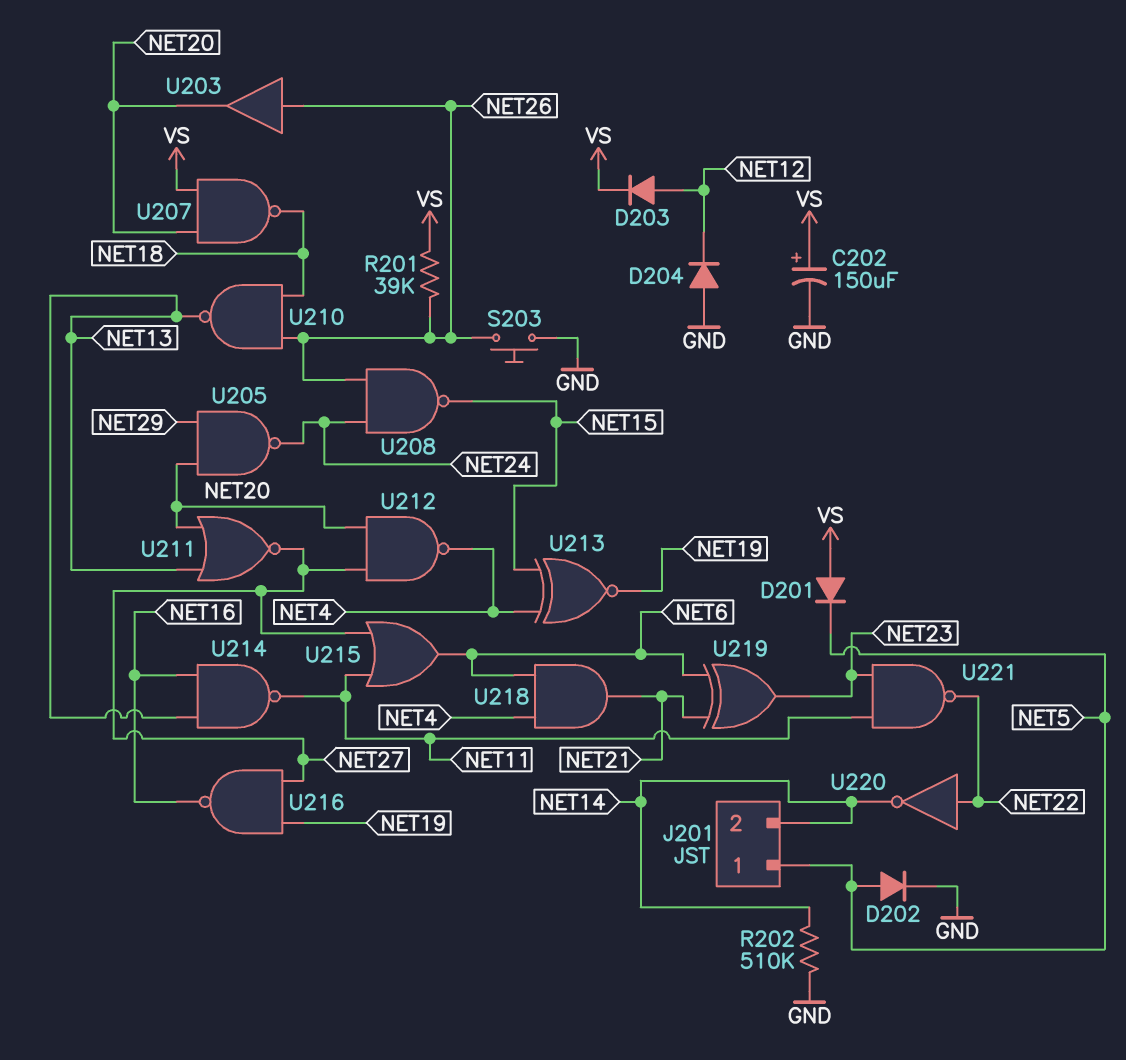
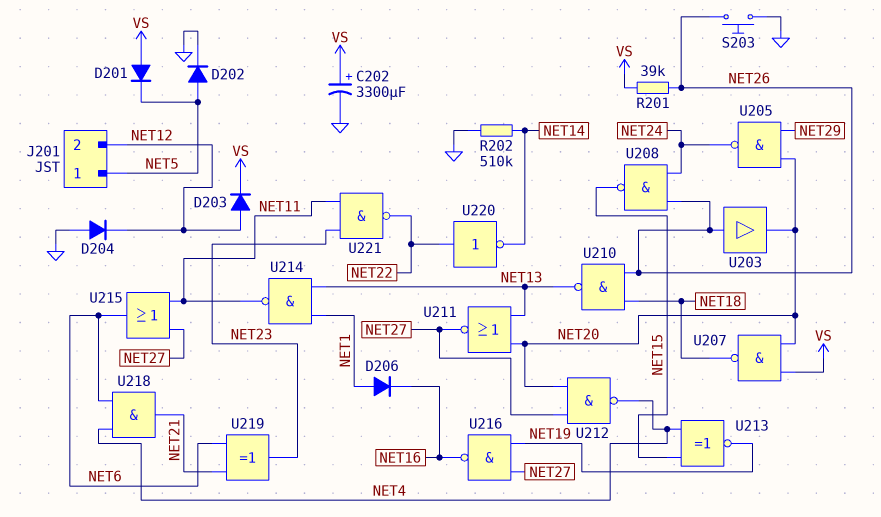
C202: 150uF (plus VS, minus GND) -> 3300uF (plus VS, minus GND)
D206: none -> diode (A NET1, K NET16)
J201 pin 2: NET14 -> NET12
U214: NAND (in NET13, in NET16, out NET11) -> NAND (in NET1, in NET13, out NET11)

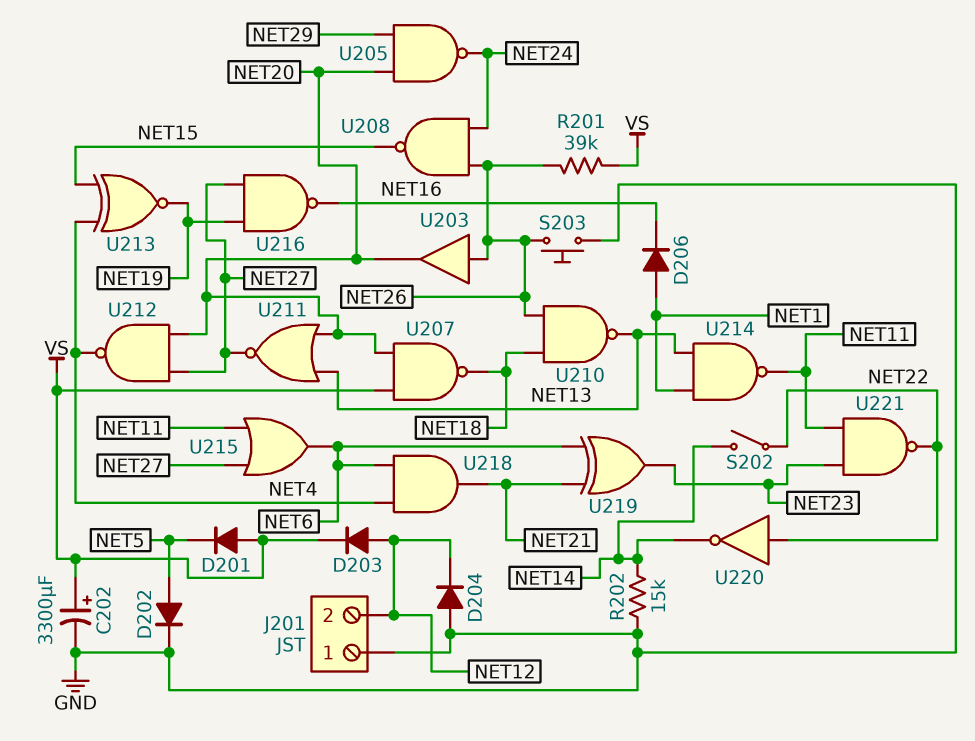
J201 pin 1: NET5 -> GND
R202: 510k (GND, NET14) -> 15k (GND, NET14)
S202: none -> switch (NET14, NET22)

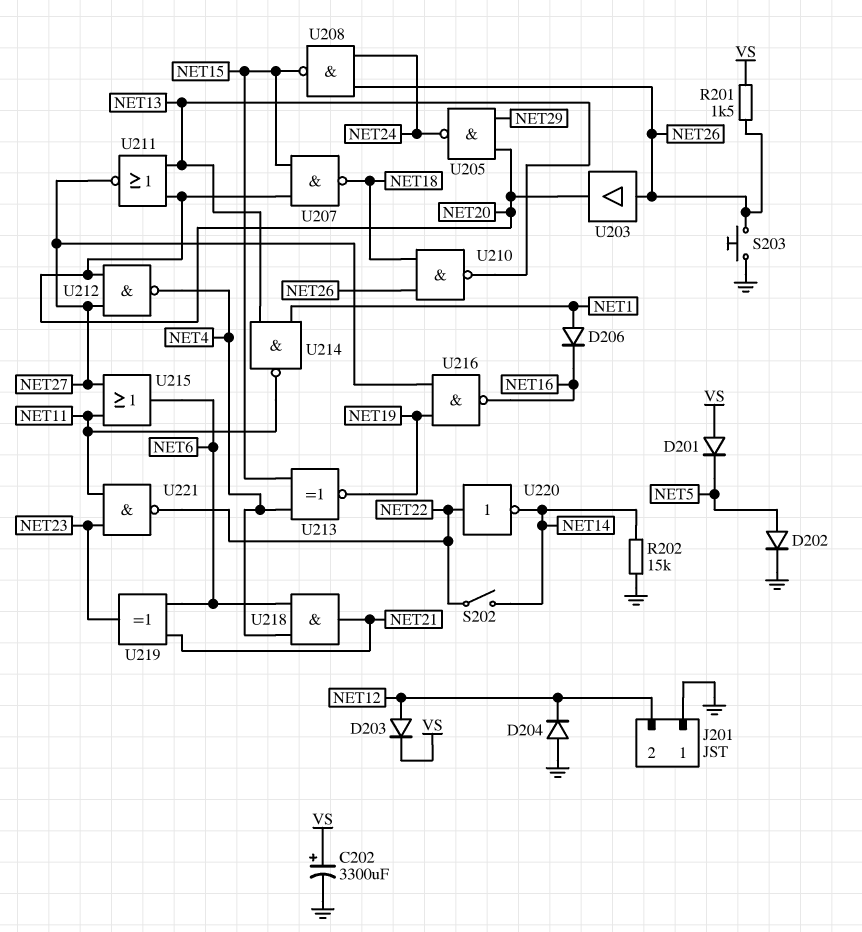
R201: 39k (NET26, VS) -> 1.5k (NET26, VS)
U207: NAND (in NET20, in VS, out NET18) -> NAND (in NET15, in NET20, out NET18)

